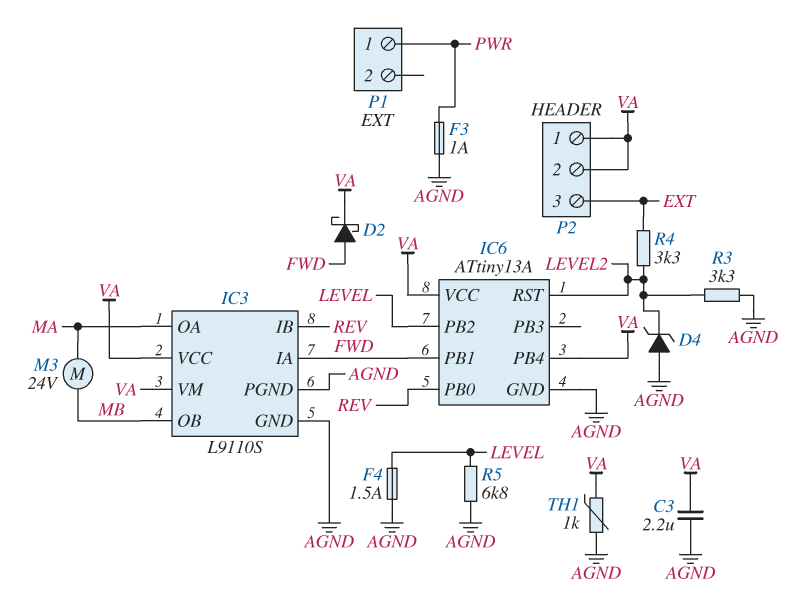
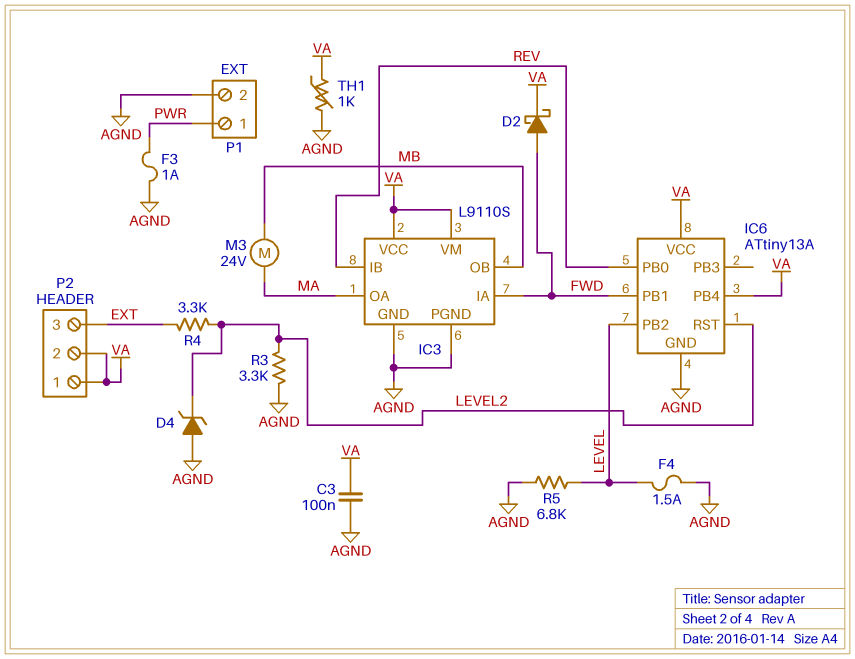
C3: 2.2uF (AGND, VA) -> 100nF (AGND, VA)
P1 pin 2: none -> AGND

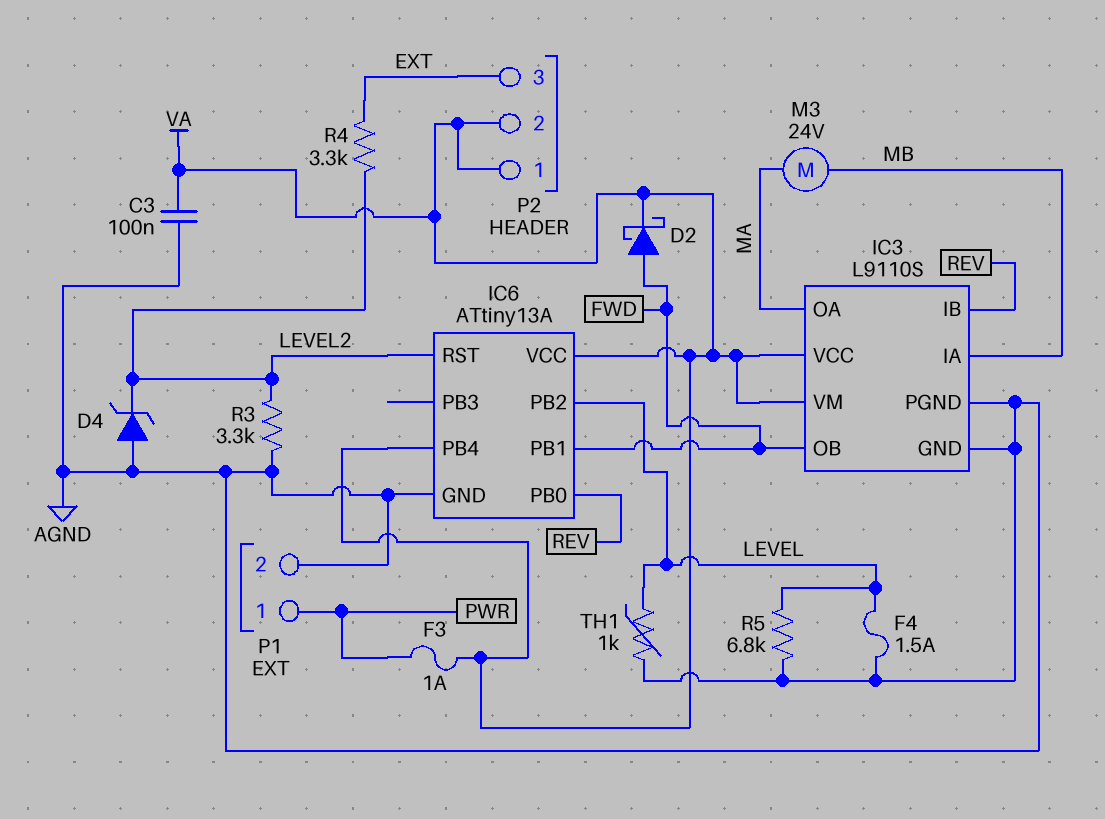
F3: 1A (AGND, PWR) -> 1A (PWR, VA)
IC3 pin IA: FWD -> MB
IC3 pin OB: MB -> FWD
TH1: 1k (AGND, VA) -> 1k (AGND, LEVEL)

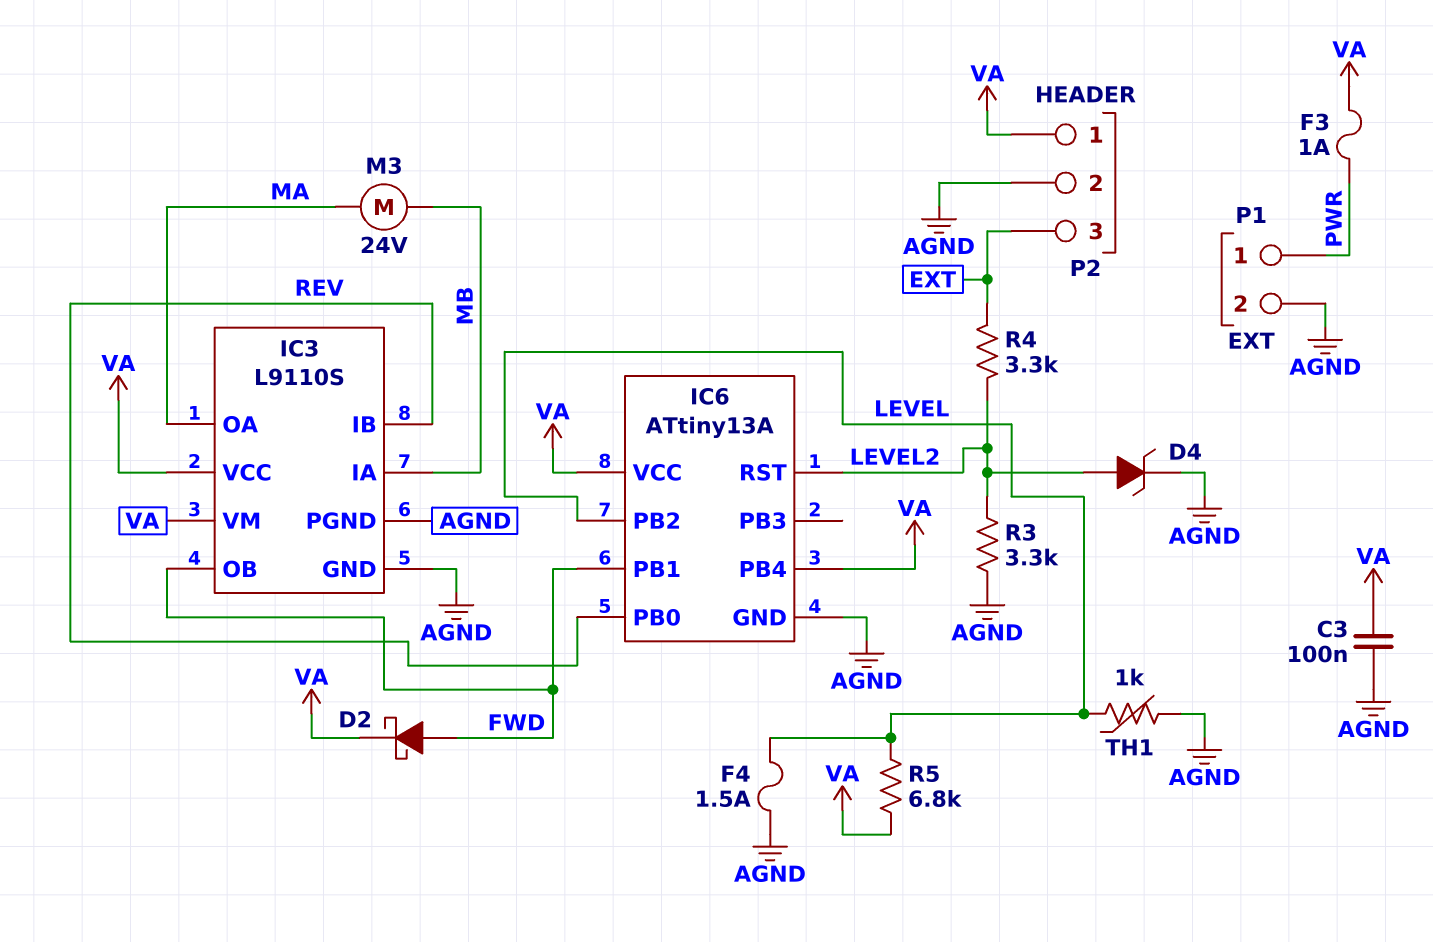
D4: zener (A AGND, K LEVEL2) -> zener (A LEVEL2, K AGND)
P2 pin 2: VA -> AGND
R5: 6.8k (AGND, LEVEL) -> 6.8k (LEVEL, VA)

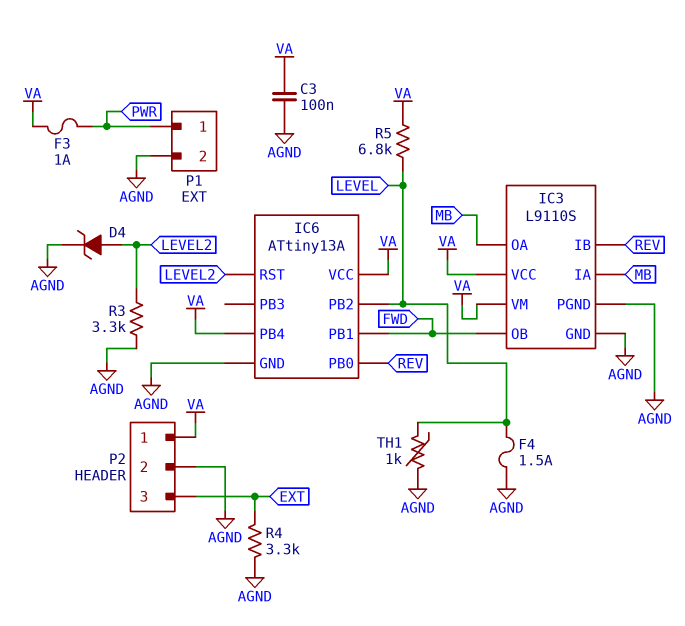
D2: schottky (A FWD, K VA) -> none
IC3 pin OA: MA -> MB
M3: motor 24V (MA, MB) -> none
R4: 3.3k (EXT, LEVEL2) -> 3.3k (AGND, EXT)

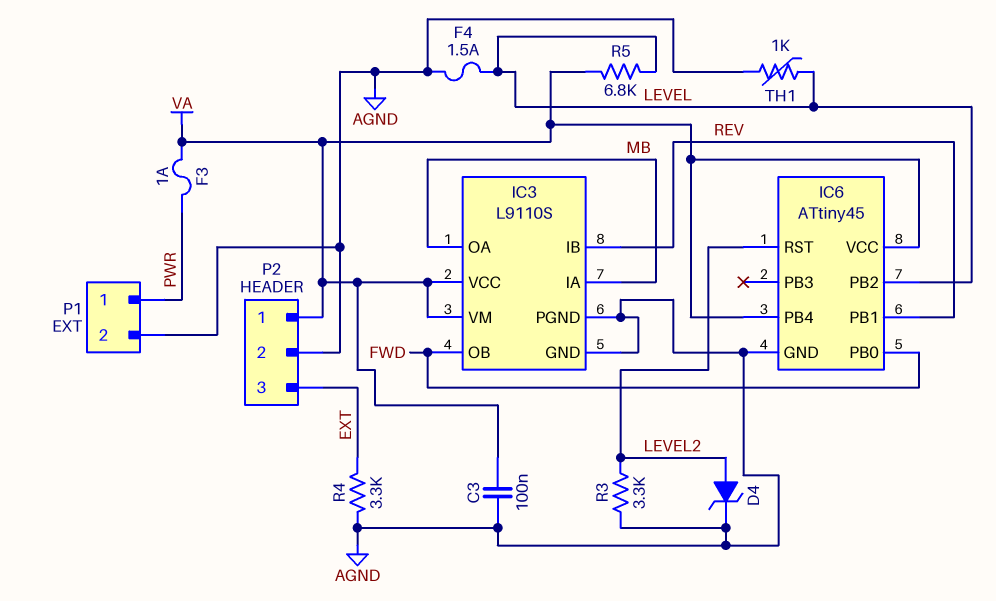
IC6: ATtiny13A -> ATtiny45
IC6 pin PB0: REV -> FWD
IC6 pin PB1: FWD -> REV

